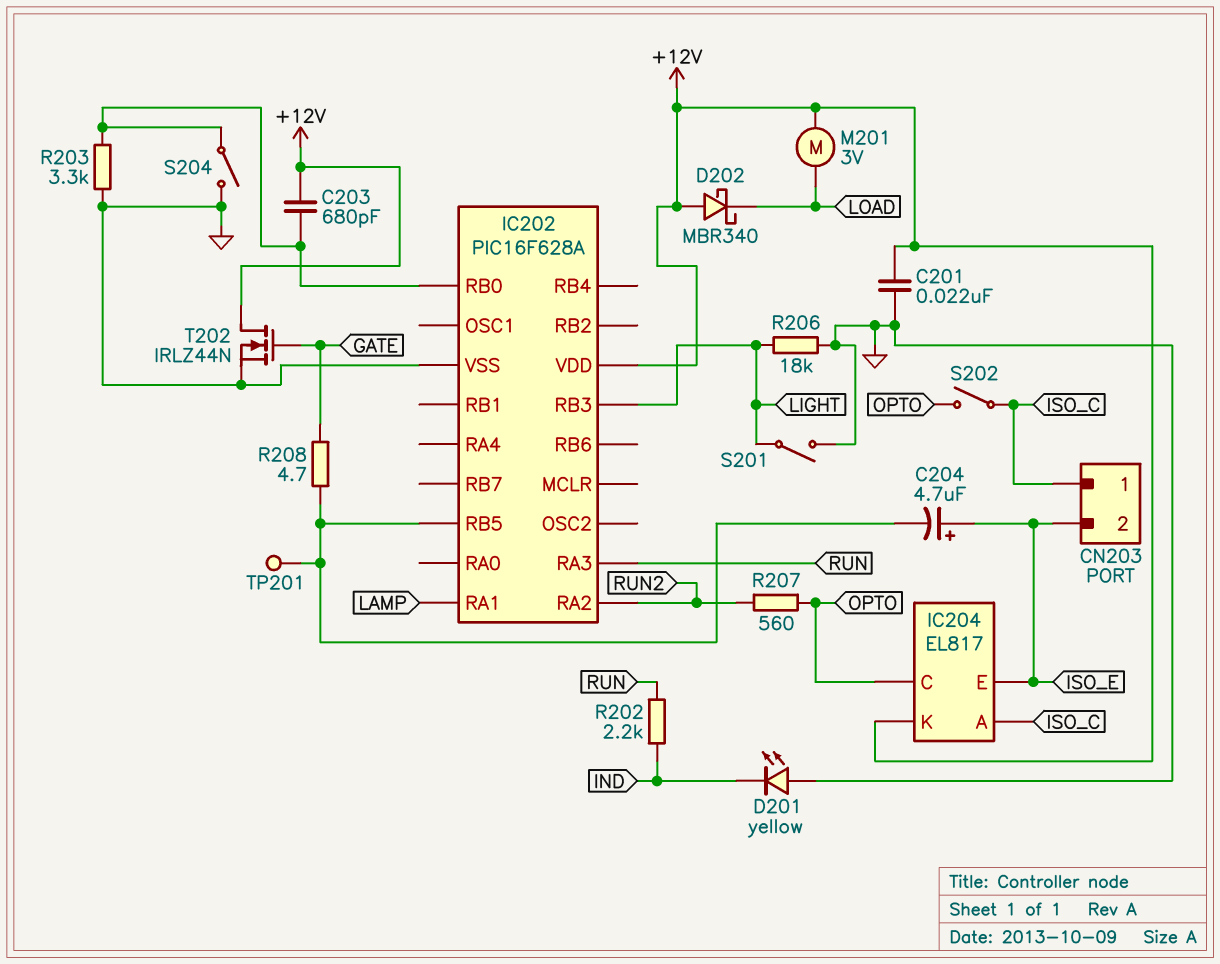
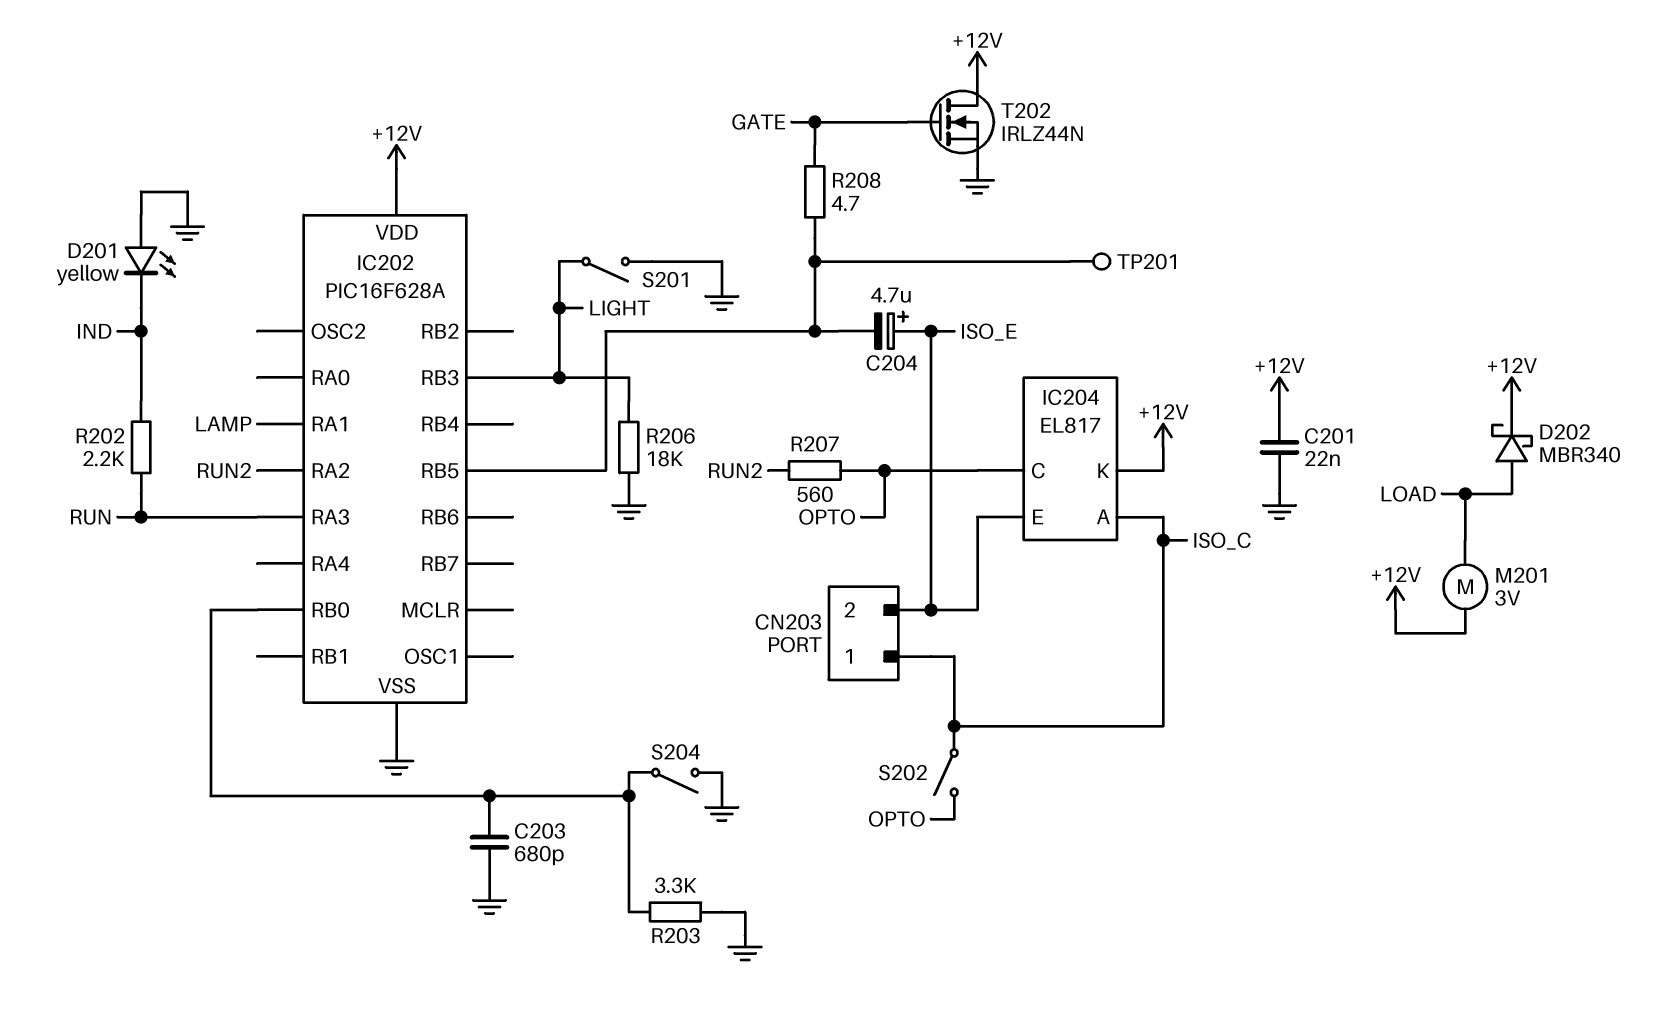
C203: 680pF (+12V, IC202/RB0) -> 680pF (GND, IC202/RB0)
D202: schottky MBR340 (A +12V, K LOAD) -> schottky MBR340 (A LOAD, K +12V)

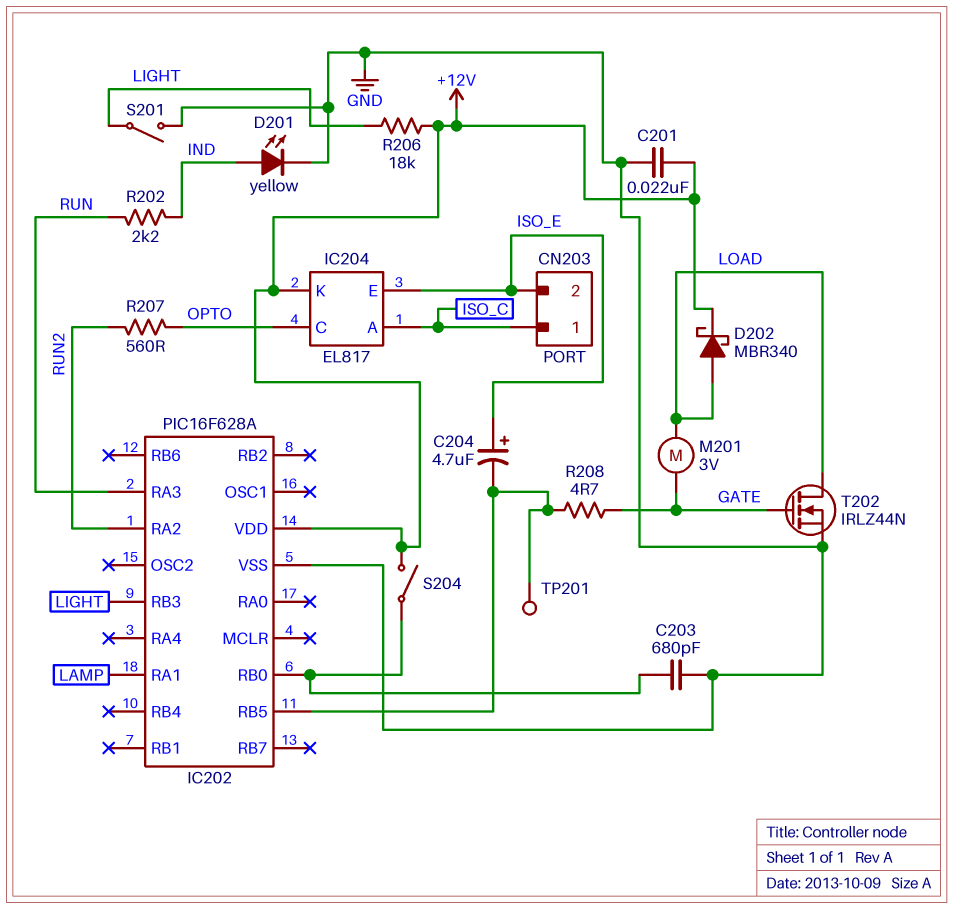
D201: LED yellow (A GND, K IND) -> LED yellow (A IND, K GND)
M201: motor 3V (+12V, LOAD) -> motor 3V (GATE, LOAD)
R203: 3.3k (GND, IC202/RB0) -> none
R206: 18k (GND, LIGHT) -> 18k (+12V, LIGHT)
S202: switch (ISO_C, OPTO) -> none
S204: switch (GND, IC202/RB0) -> switch (+12V, IC202/RB0)
T202: NMOS IRLZ44N (G GATE, D +12V, S GND) -> NMOS IRLZ44N (G GATE, D LOAD, S GND)

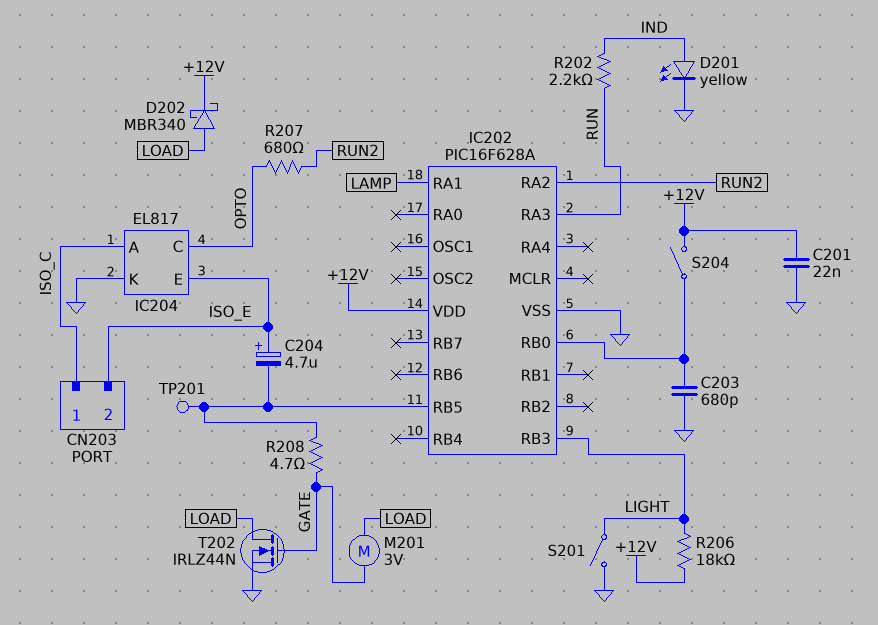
IC204 pin K: +12V -> GND
R207: 560 (OPTO, RUN2) -> 680 (OPTO, RUN2)

